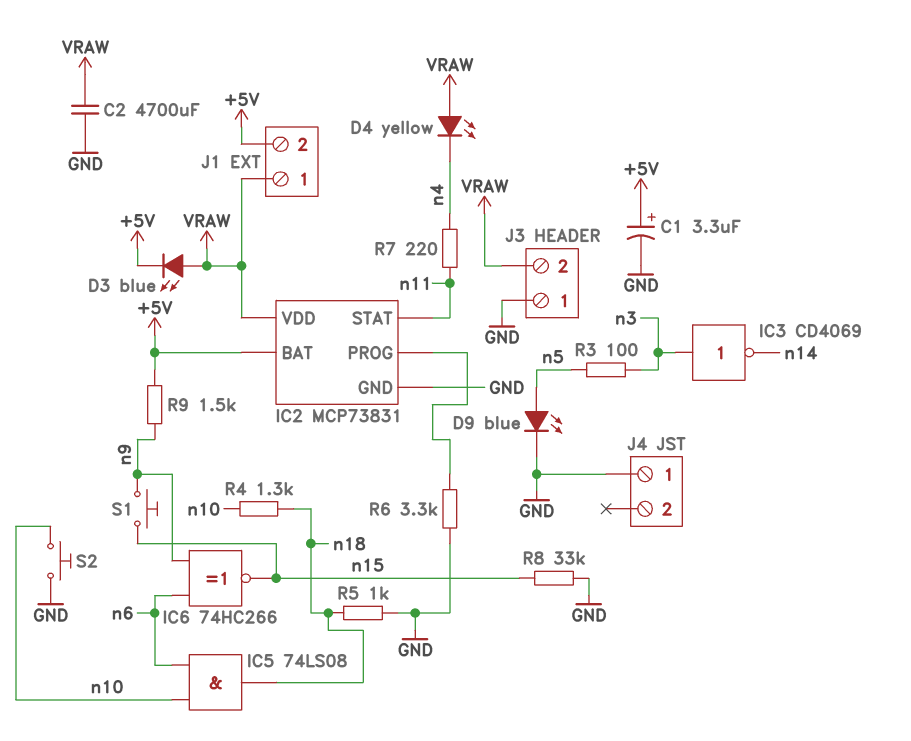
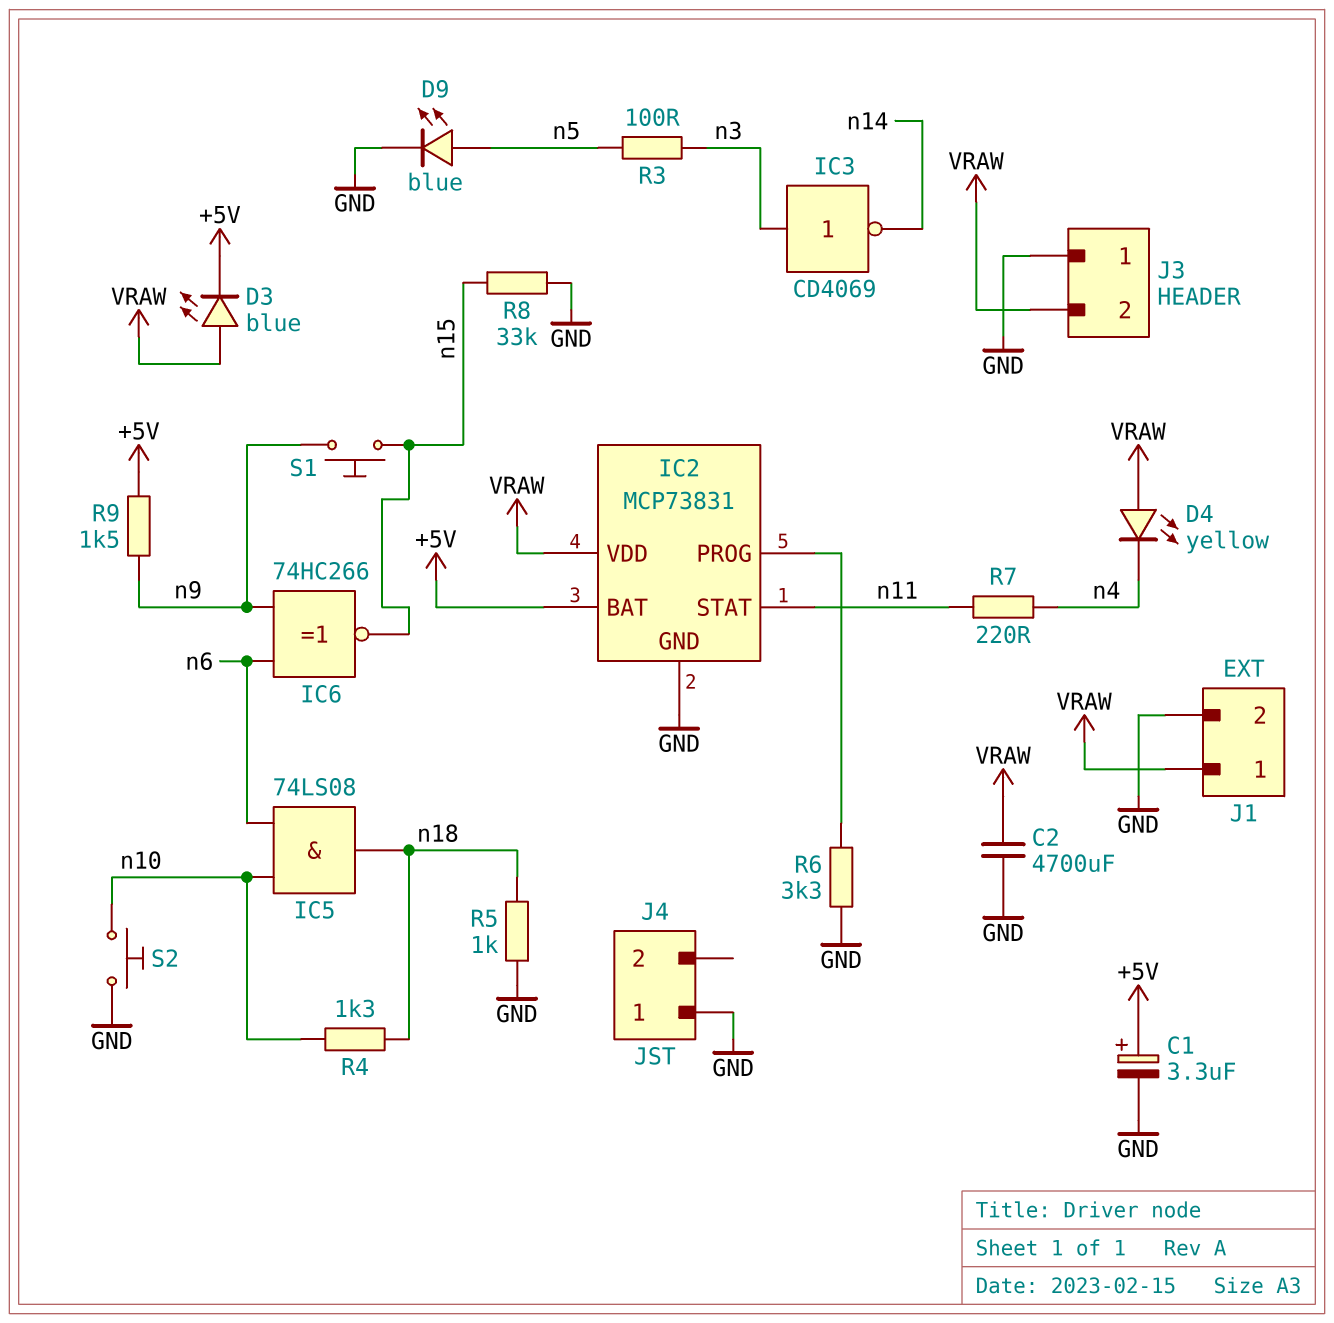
J1 pin 2: +5V -> GND

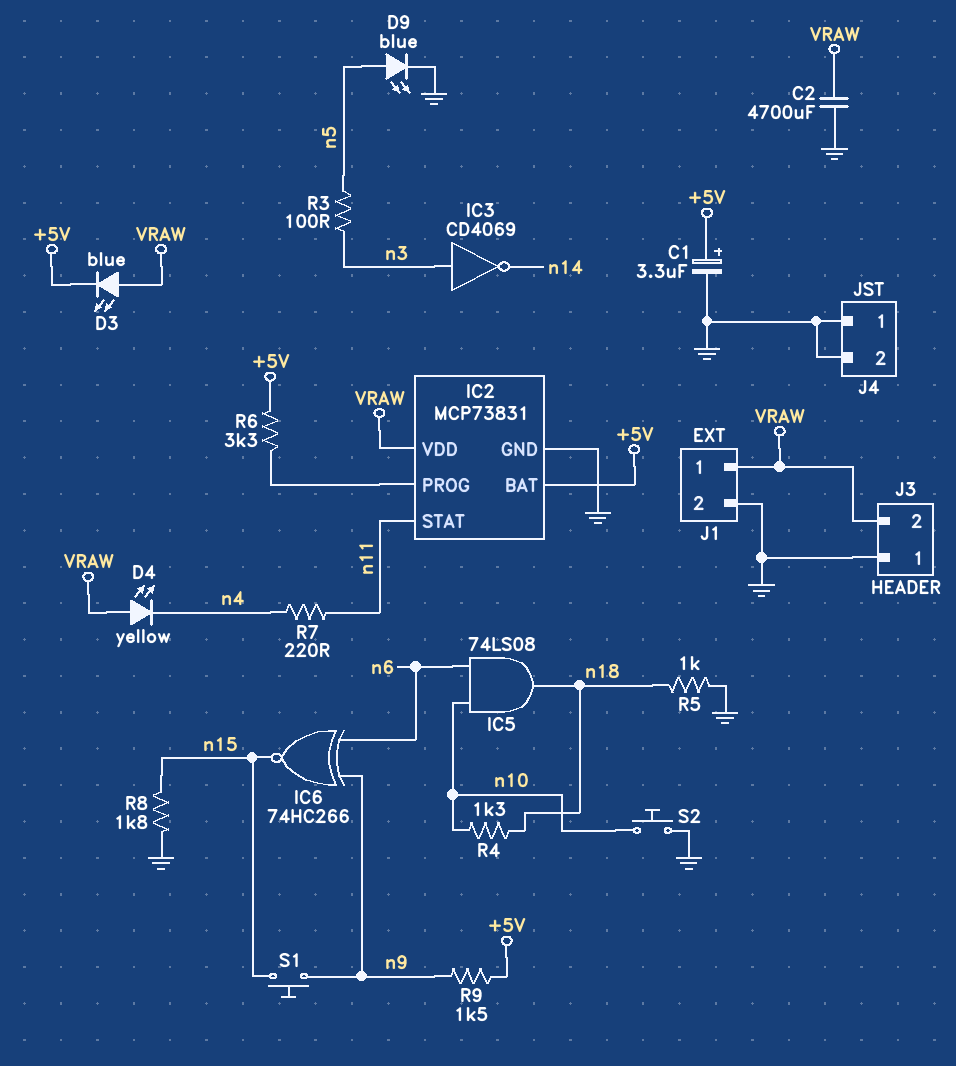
J4 pin 2: none -> GND
R6: 3.3k (GND, IC2/PROG) -> 3.3k (+5V, IC2/PROG)
R8: 33k (GND, n15) -> 1.8k (GND, n15)

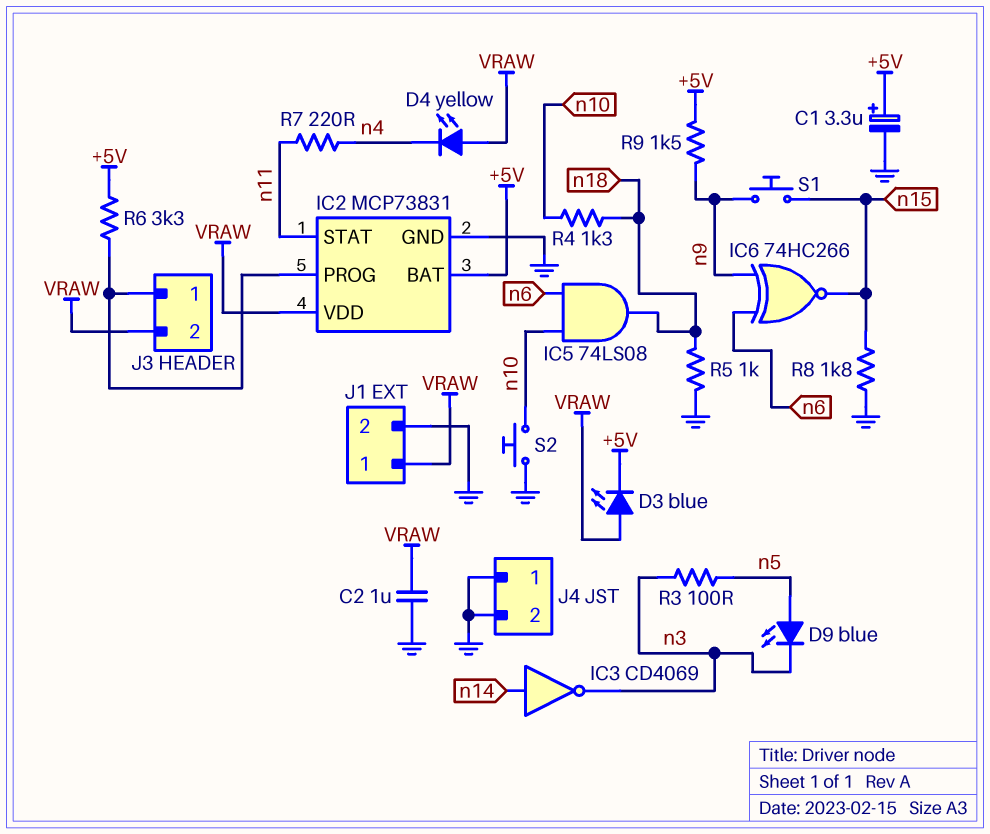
C2: 4700uF (GND, VRAW) -> 1uF (GND, VRAW)
D9: LED blue (A n5, K GND) -> LED blue (A n5, K n3)
IC3: NOT CD4069 (in n3, out n14) -> NOT CD4069 (in n14, out n3)
J3 pin 1: GND -> IC2/PROG

